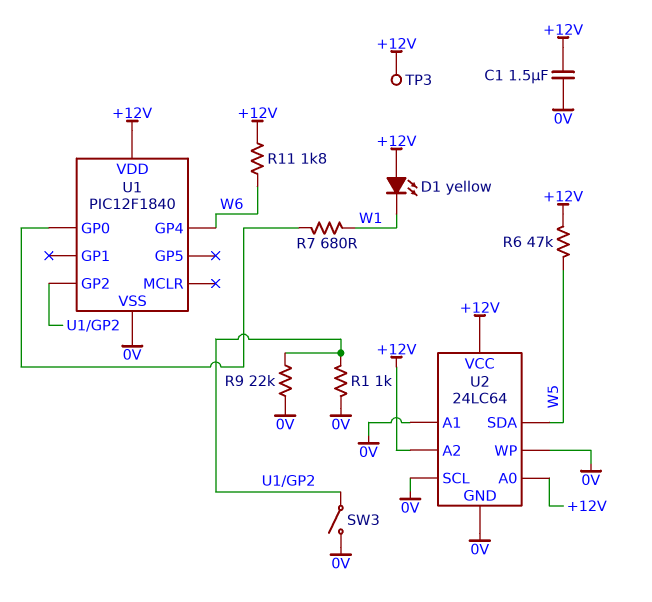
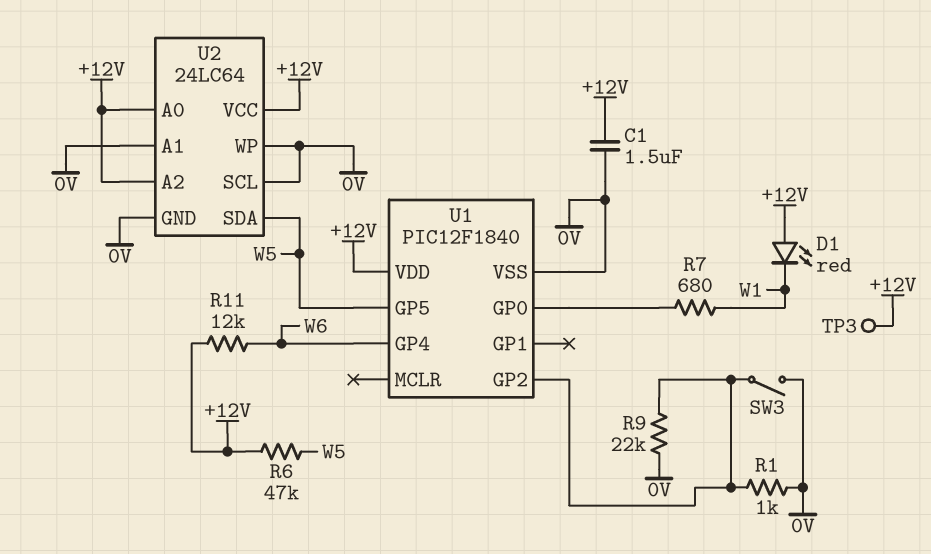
D1: LED yellow (A +12V, K W1) -> LED red (A +12V, K W1)
R11: 1.8k (+12V, W6) -> 12k (+12V, W6)
U1 pin GP5: none -> W5

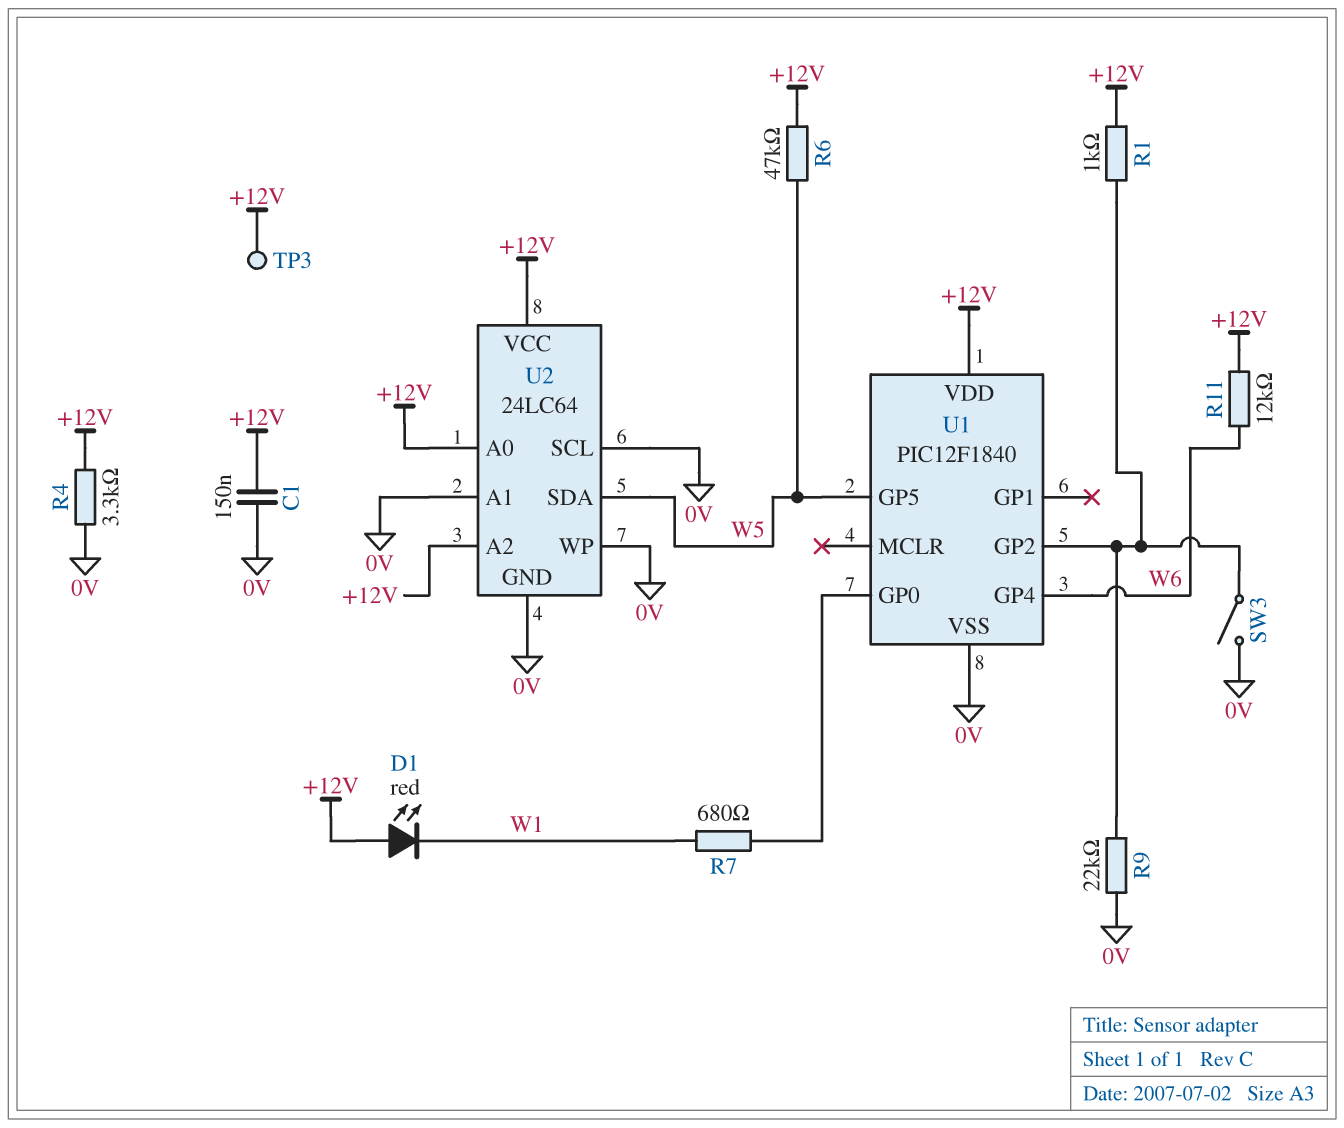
C1: 1.5uF (+12V, 0V) -> 150nF (+12V, 0V)
R1: 1k (0V, U1/GP2) -> 1k (+12V, U1/GP2)
R4: none -> 3.3k (+12V, 0V)

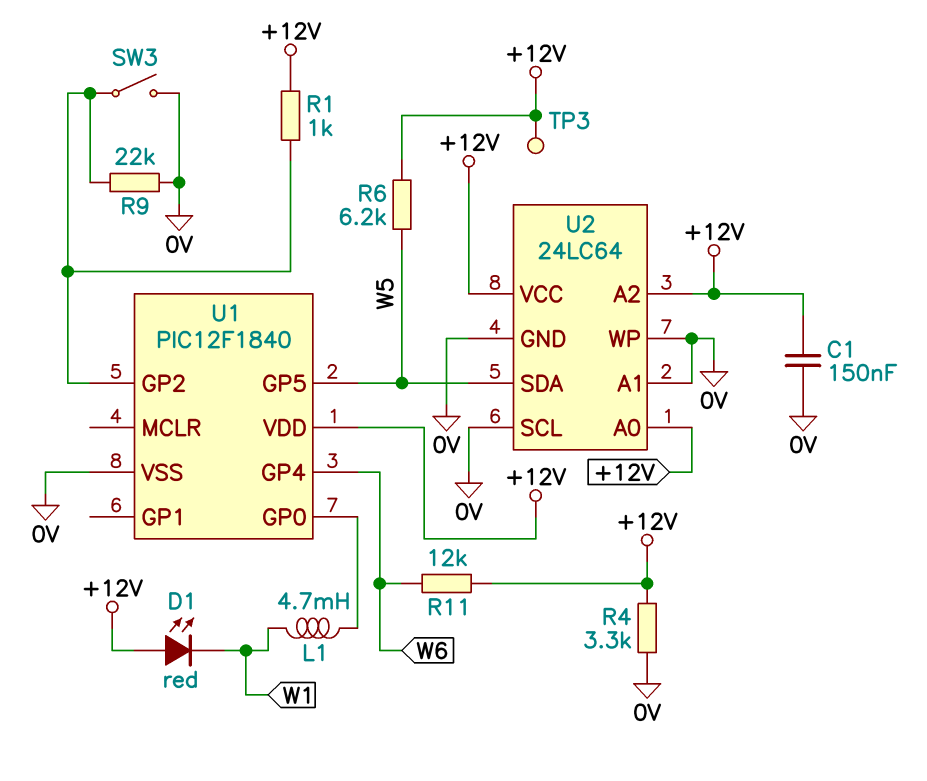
L1: none -> 4.7mH (U1/GP0, W1)
R6: 47k (+12V, W5) -> 6.2k (+12V, W5)
R7: 680 (U1/GP0, W1) -> none

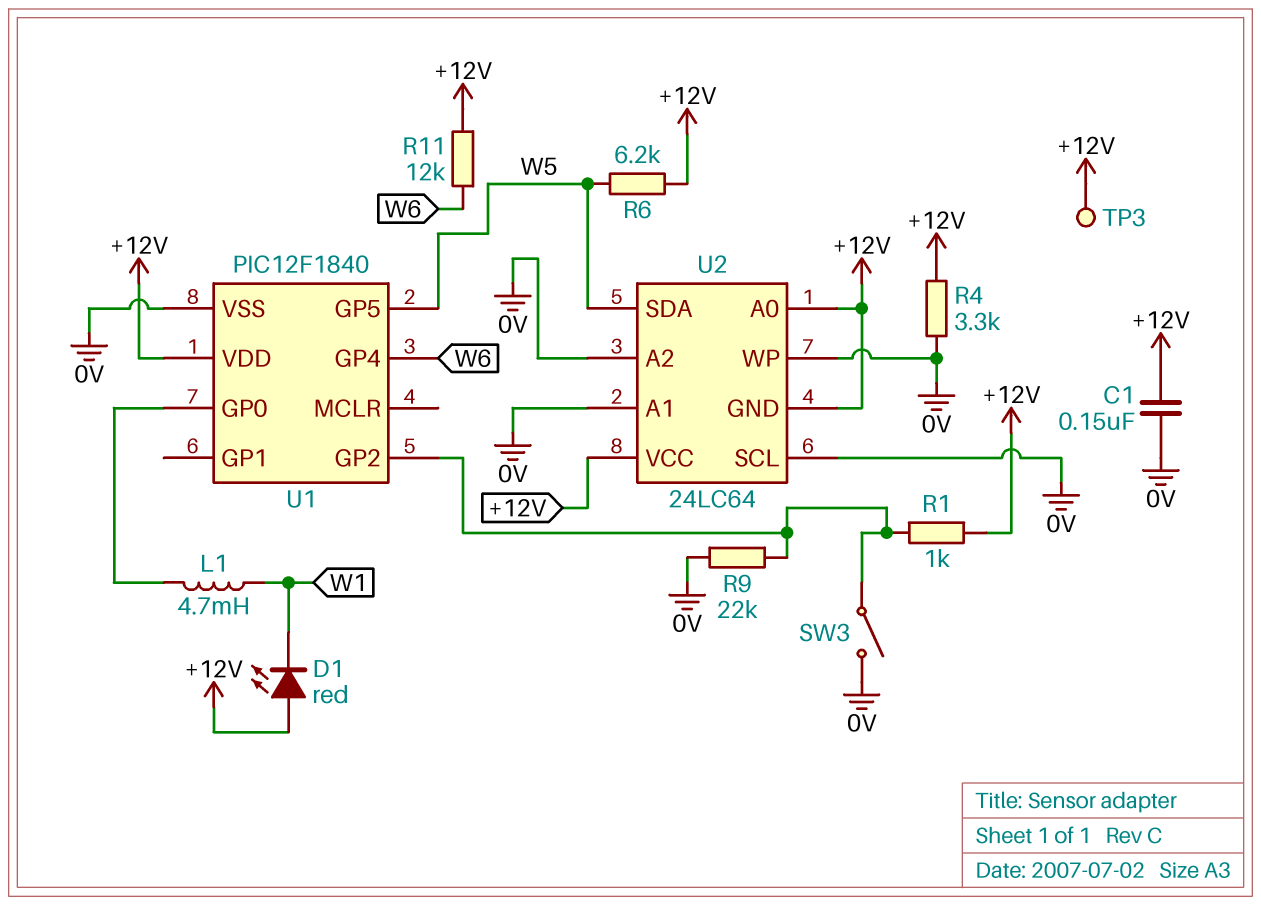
U2 pin A2: +12V -> 0V
U2 pin GND: 0V -> +12V

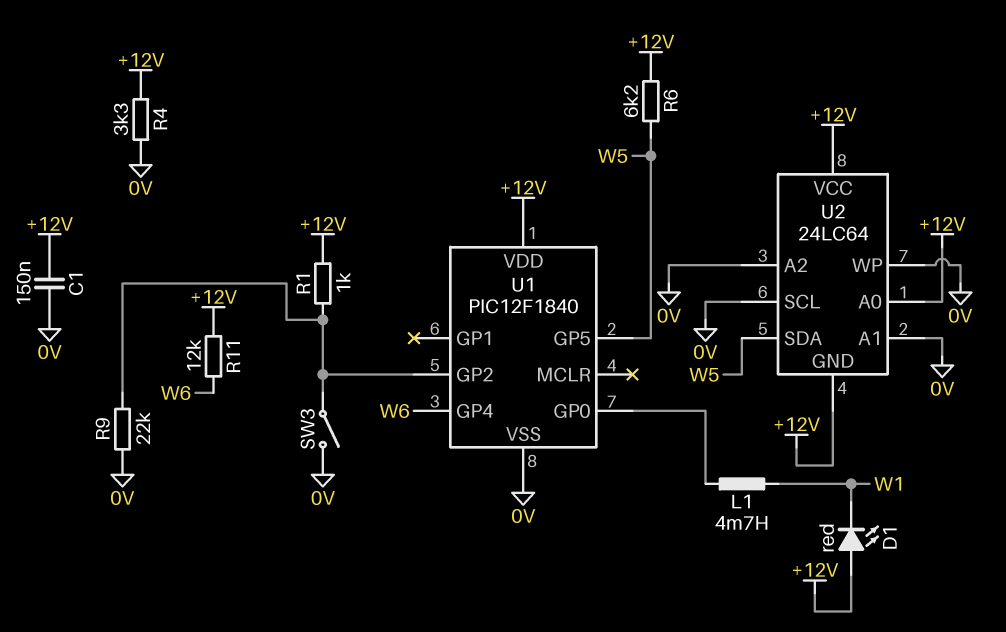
TP3: test point (+12V) -> none

